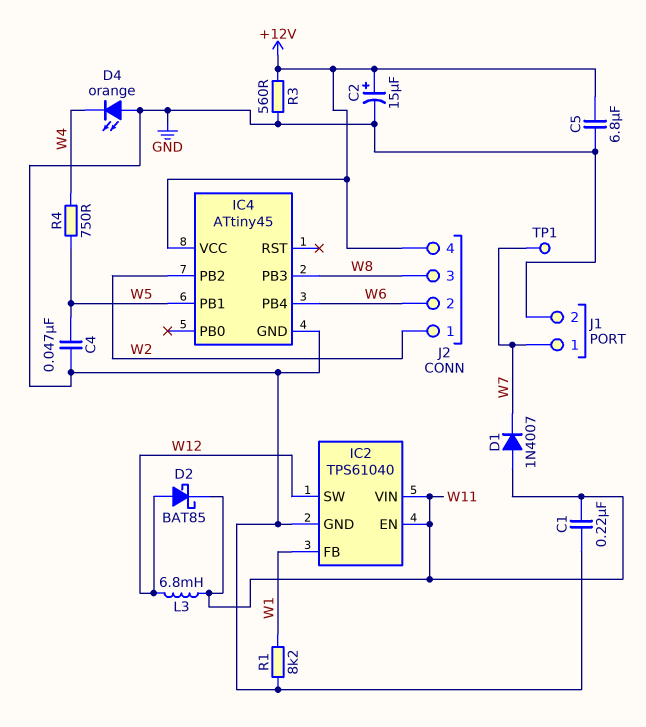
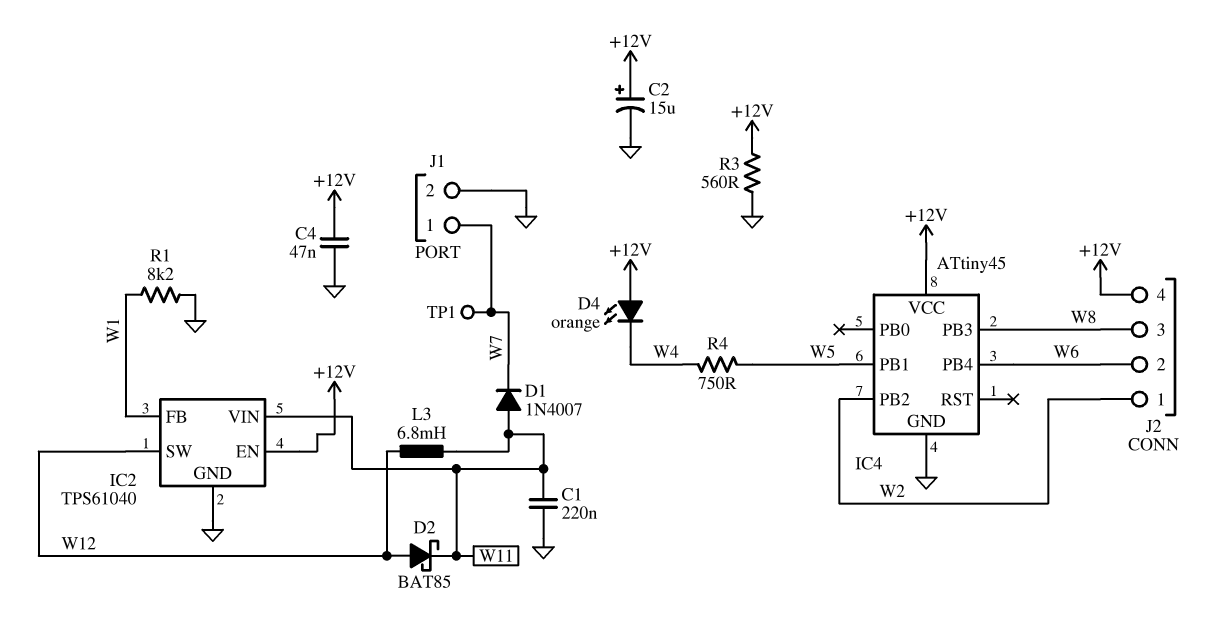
C4: 47nF (GND, W5) -> 47nF (+12V, GND)
C5: 6.8uF (+12V, GND) -> none
D4: LED orange (A GND, K W4) -> LED orange (A +12V, K W4)
IC2 pin EN: W11 -> +12V

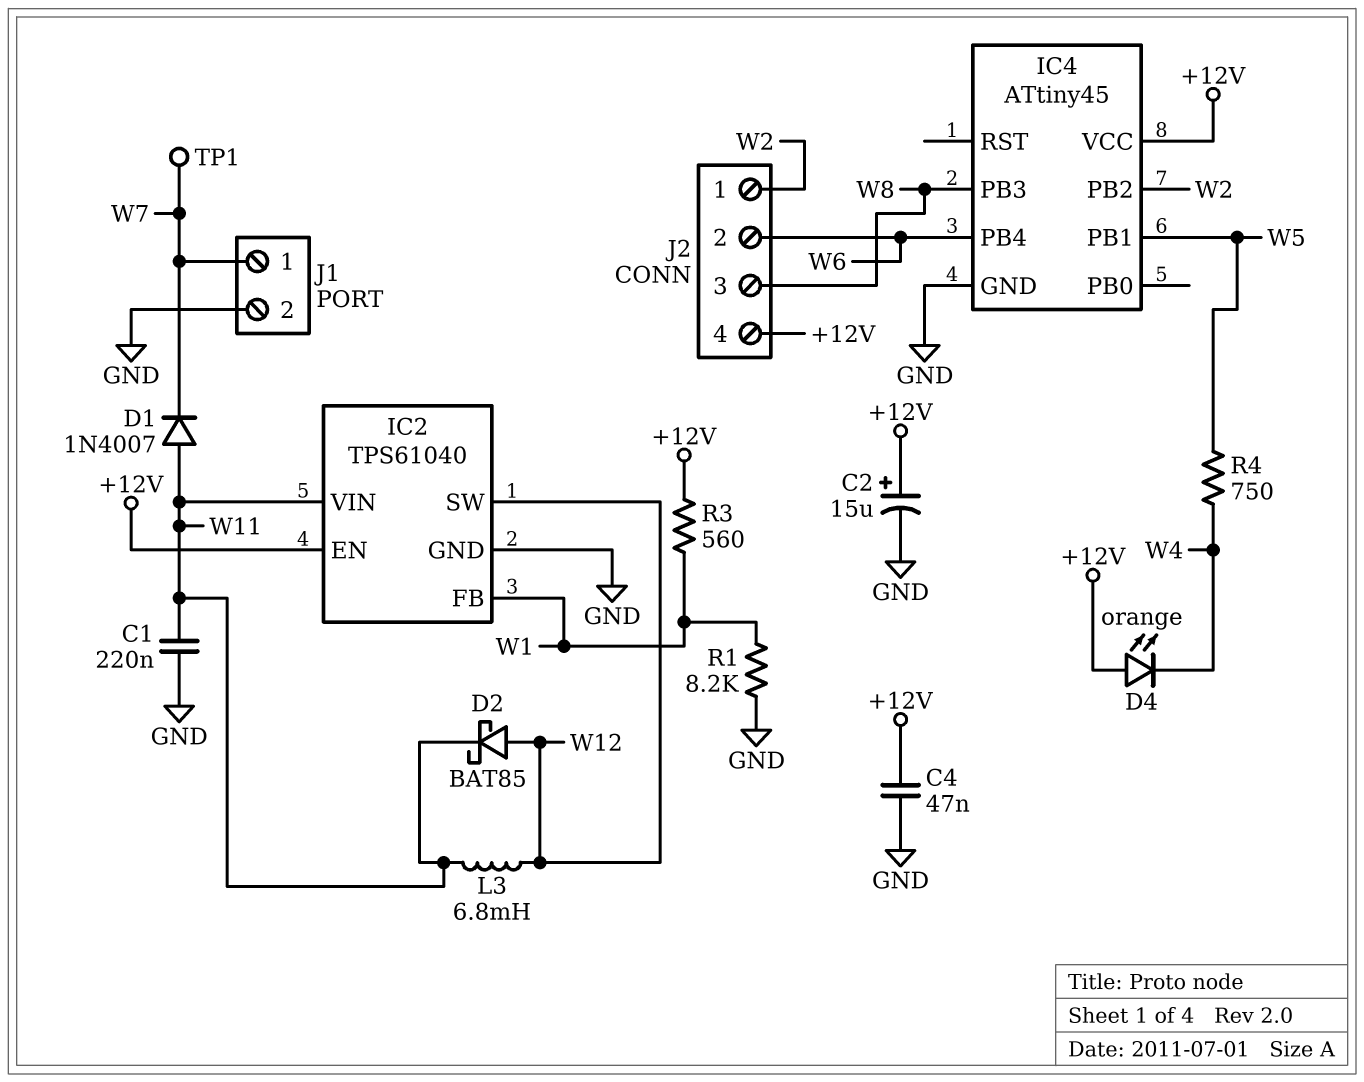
R3: 560 (+12V, GND) -> 560 (+12V, W1)

